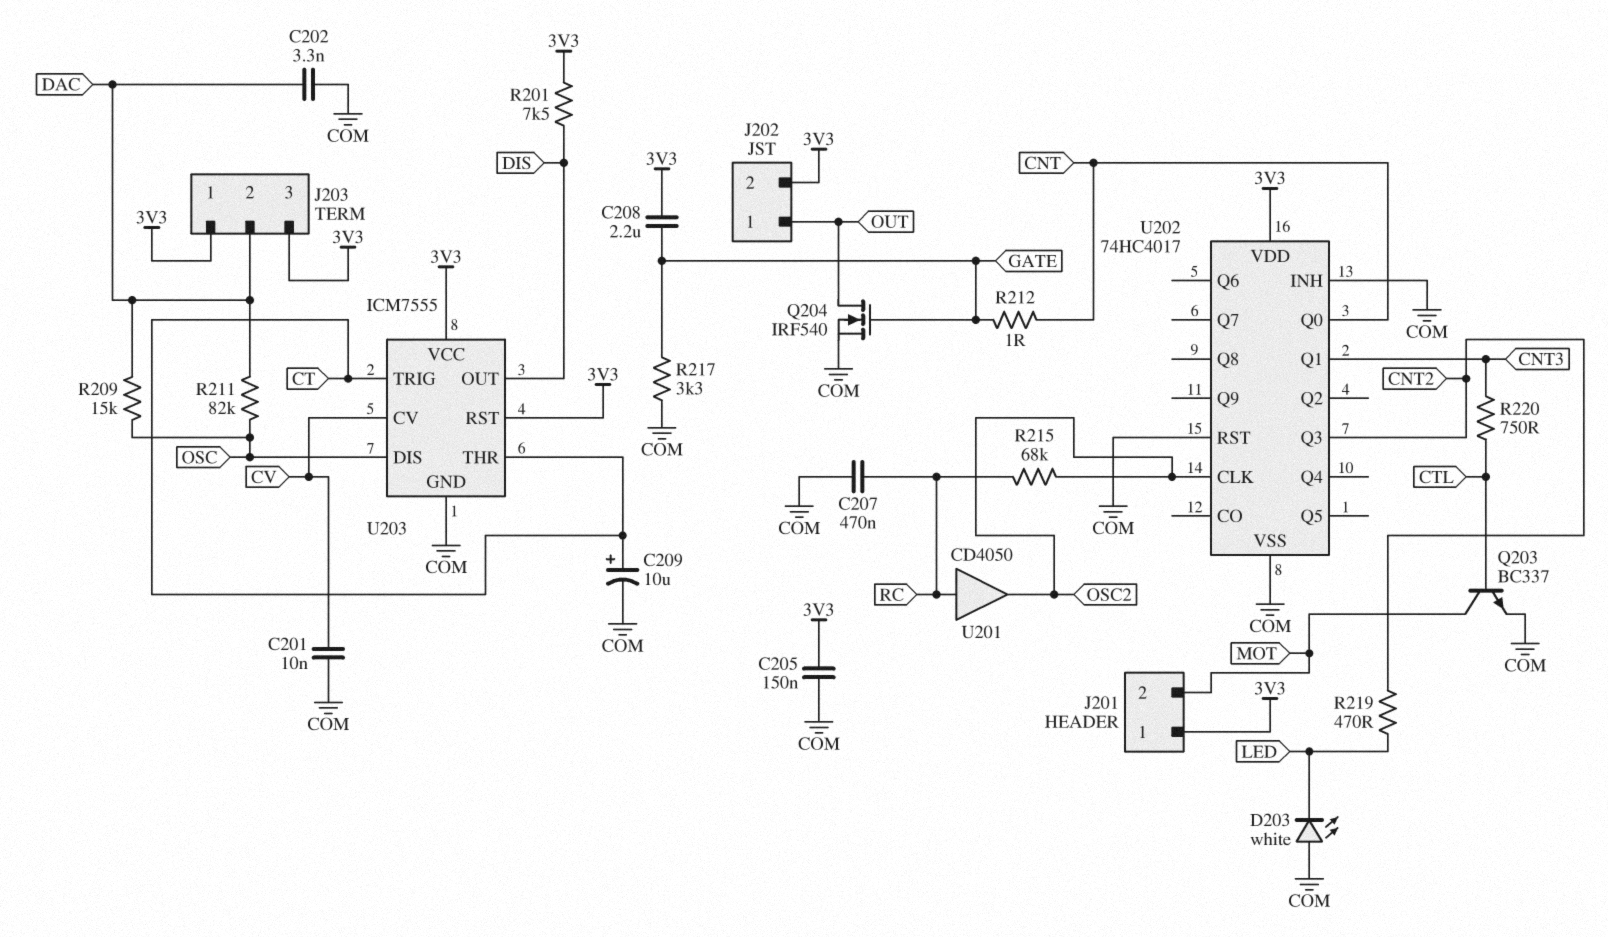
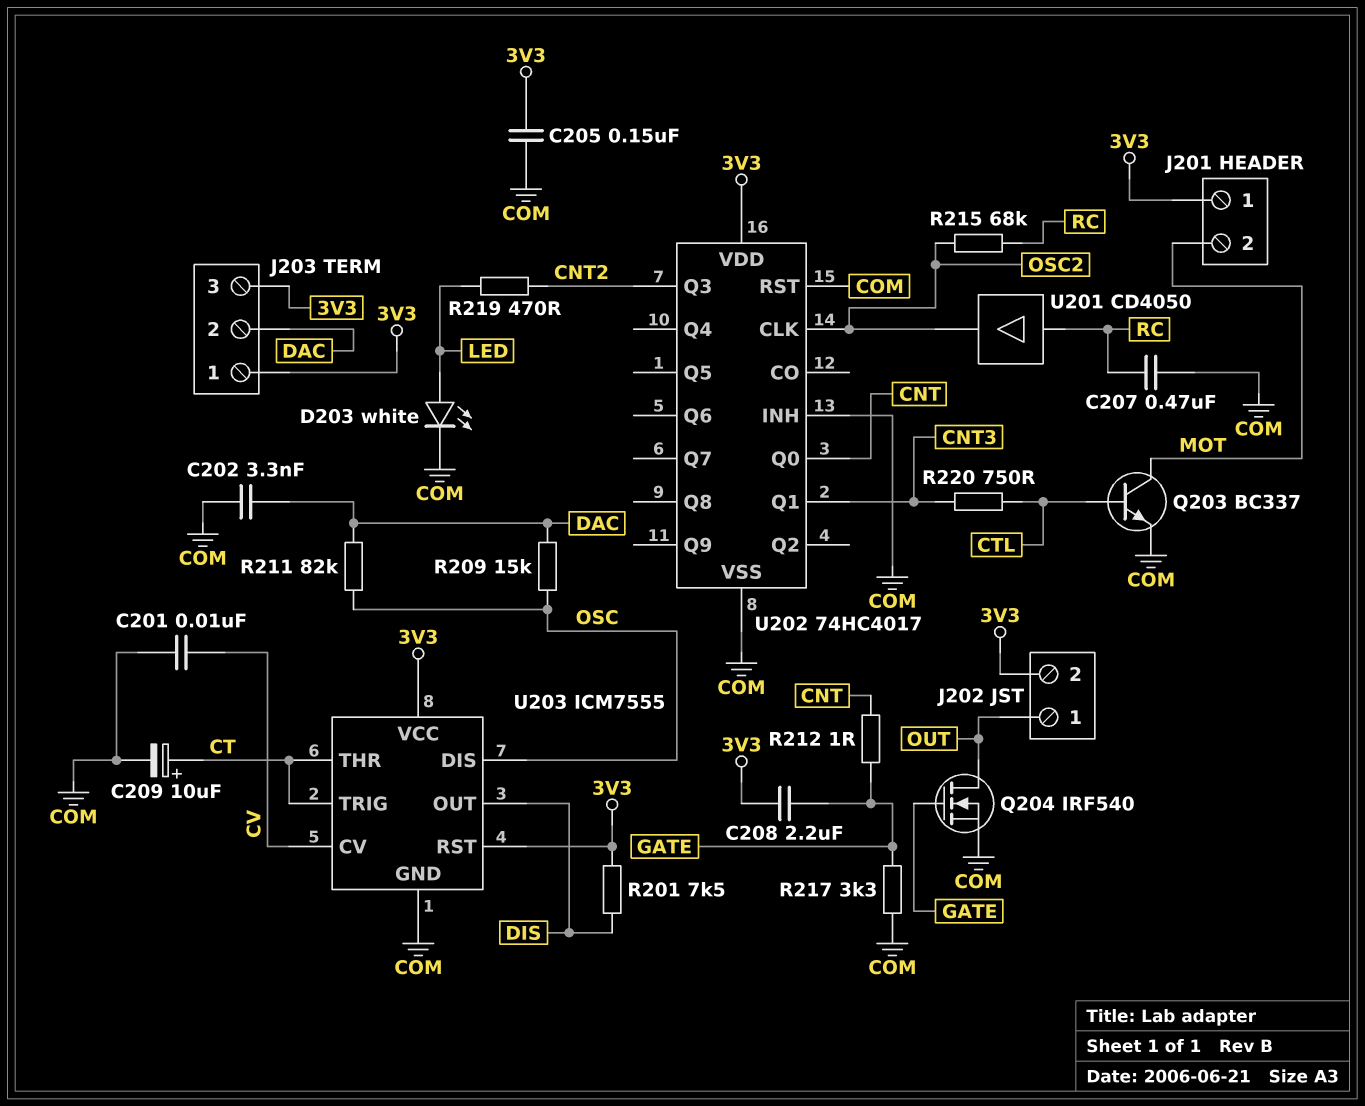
D203: LED white (A COM, K LED) -> LED white (A LED, K COM)

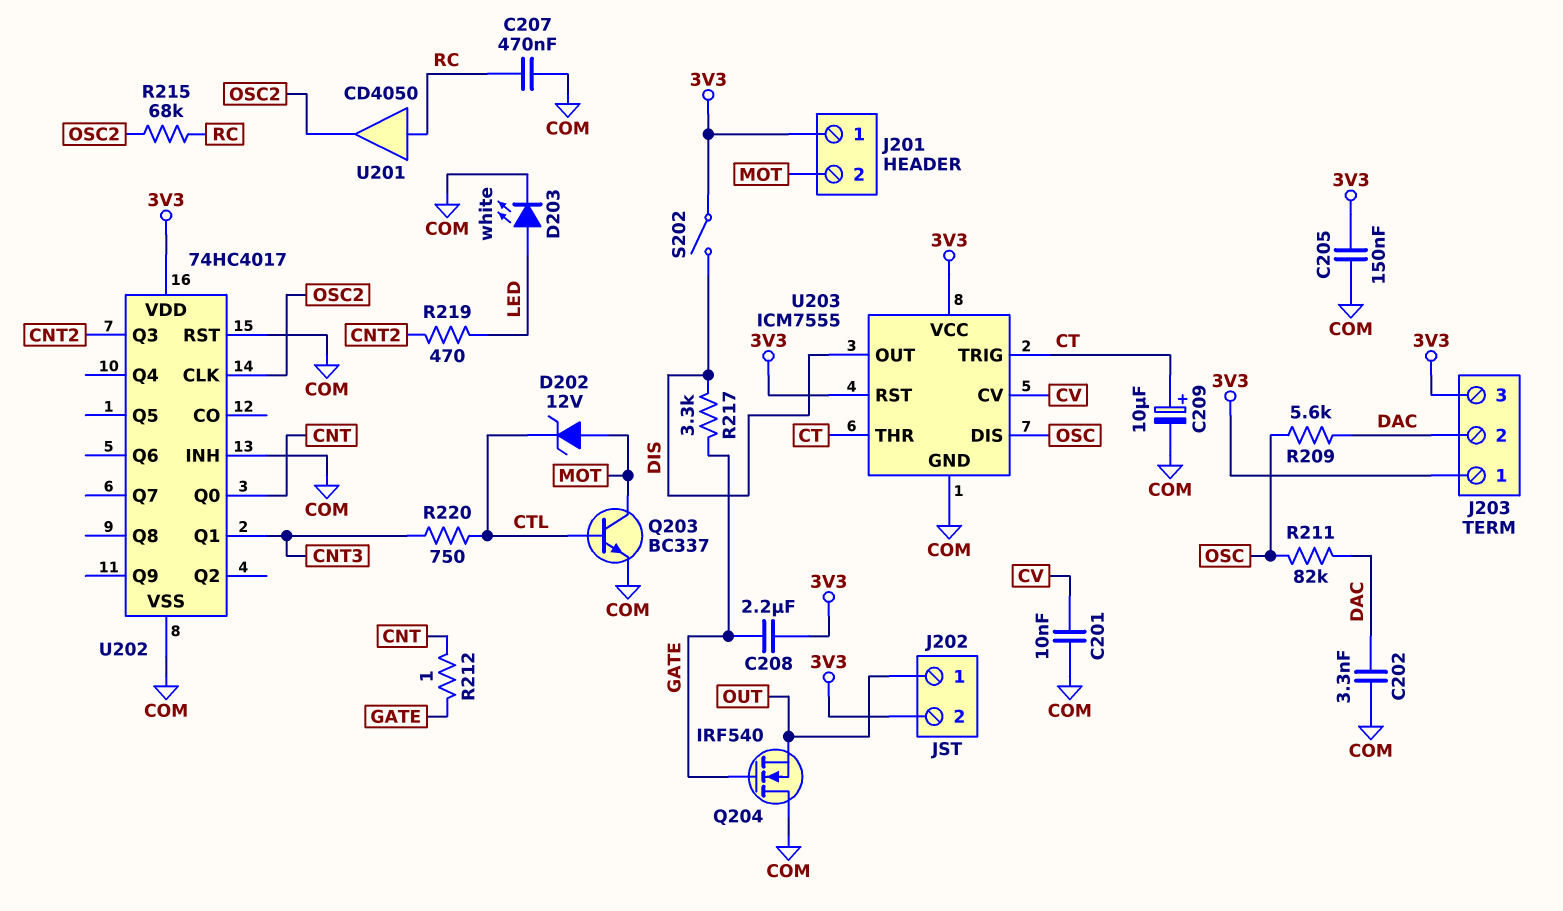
D202: none -> zener 12V (A MOT, K CTL)
Q204: NMOS IRF540 (G GATE, D OUT, S COM) -> NMOS IRF540 (G GATE, D COM, S OUT)
R201: 7.5k (3V3, DIS) -> none
R209: 15k (DAC, OSC) -> 5.6k (DAC, OSC)
R217: 3.3k (COM, GATE) -> 3.3k (DIS, GATE)
S202: none -> switch (3V3, DIS)

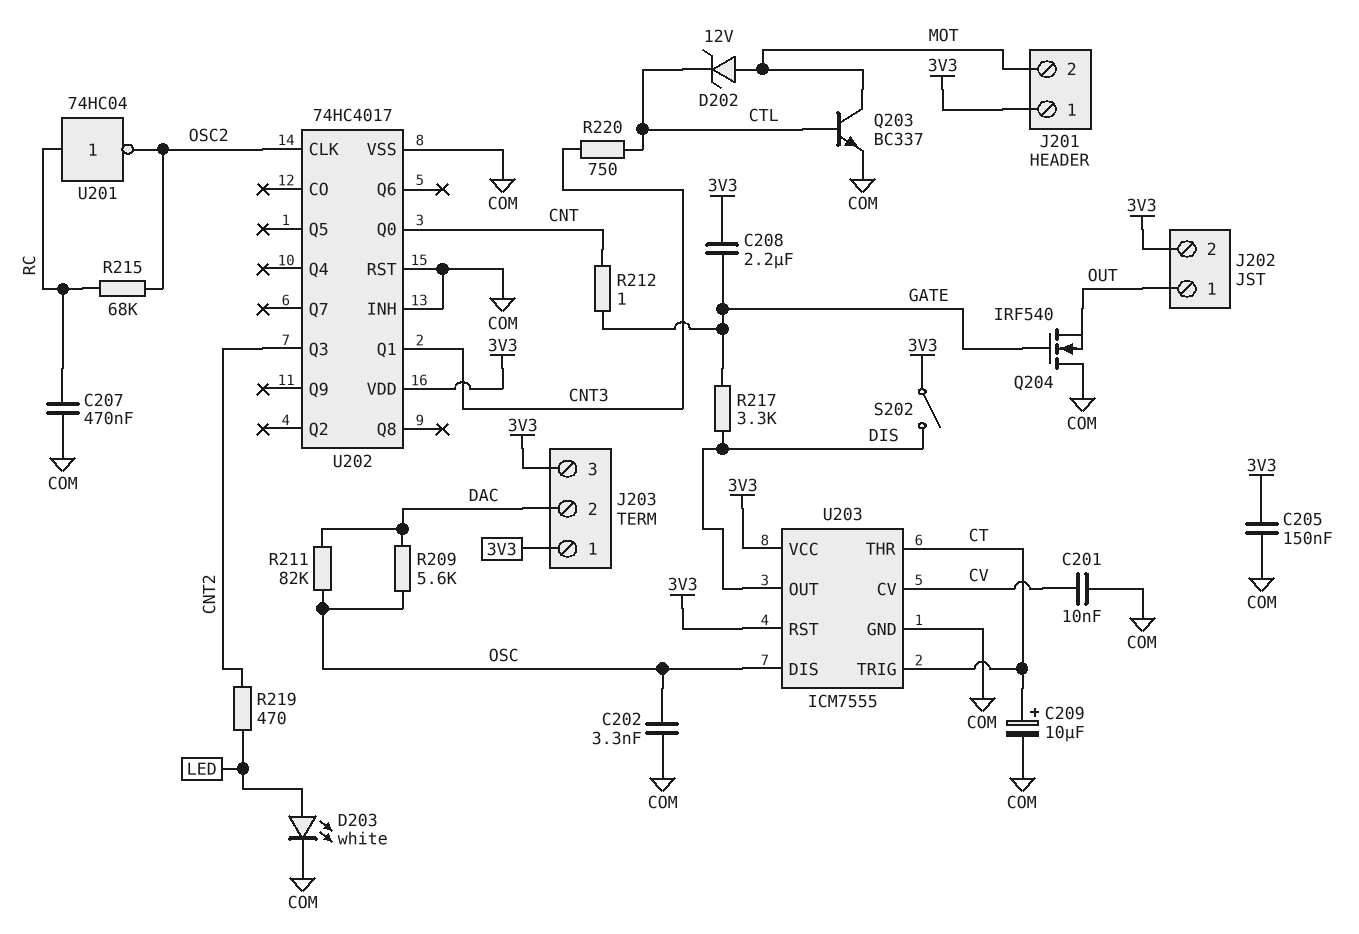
C202: 3.3nF (COM, DAC) -> 3.3nF (COM, OSC)
U201: buffer CD4050 (in RC, out OSC2) -> NOT 74HC04 (in RC, out OSC2)

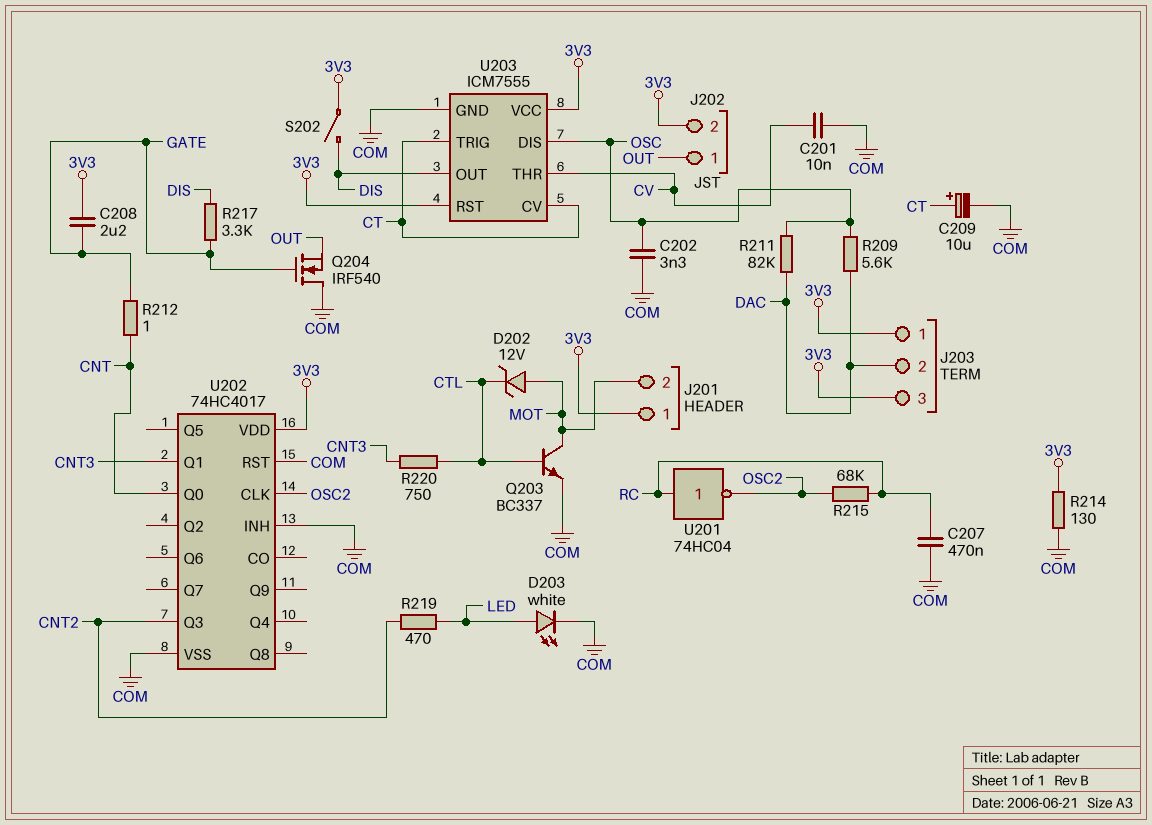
C205: 150nF (3V3, COM) -> none
R214: none -> 130 (3V3, COM)
U203 pin CV: CV -> CT
U203 pin THR: CT -> CV

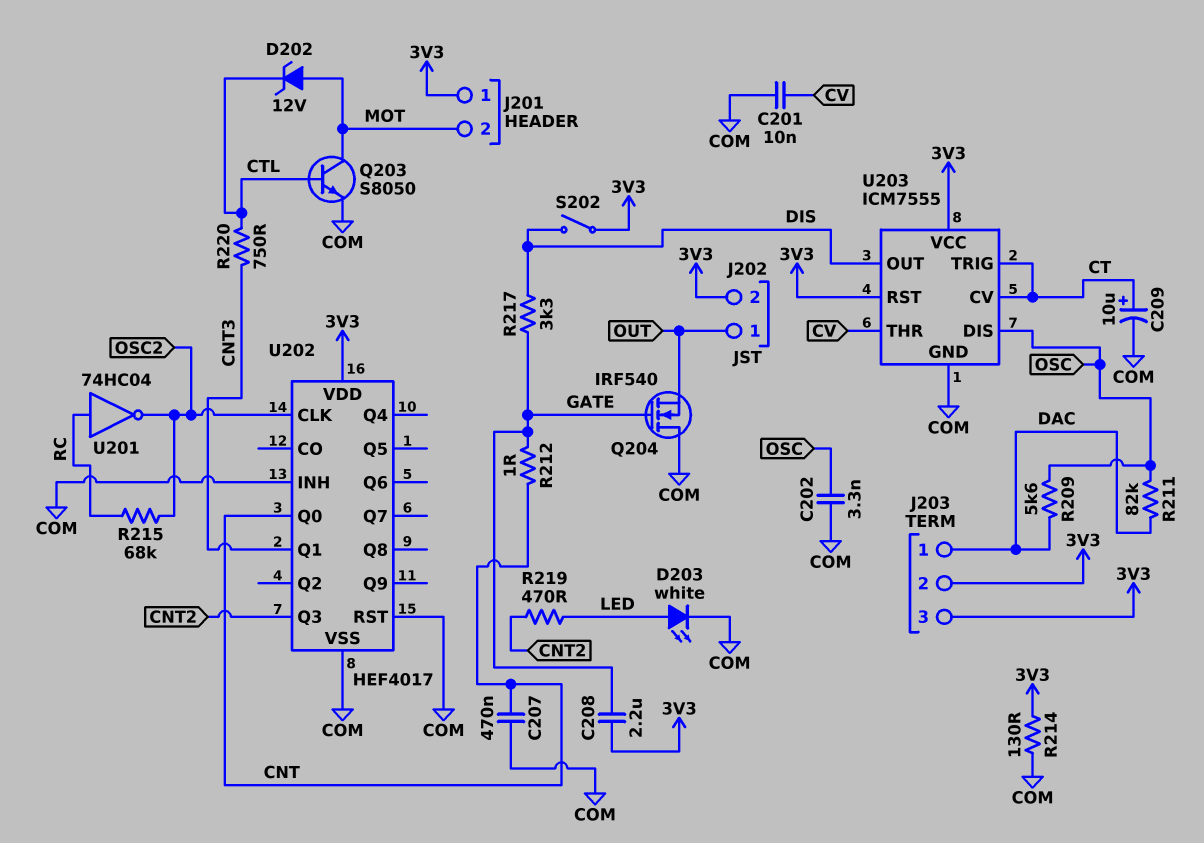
C207: 470nF (COM, RC) -> 470nF (CNT, COM)
J203 pin 1: 3V3 -> DAC
J203 pin 2: DAC -> 3V3
Q203: NPN BC337 (B CTL, C MOT, E COM) -> NPN S8050 (B CTL, C MOT, E COM)
U202: 74HC4017 -> HEF4017

